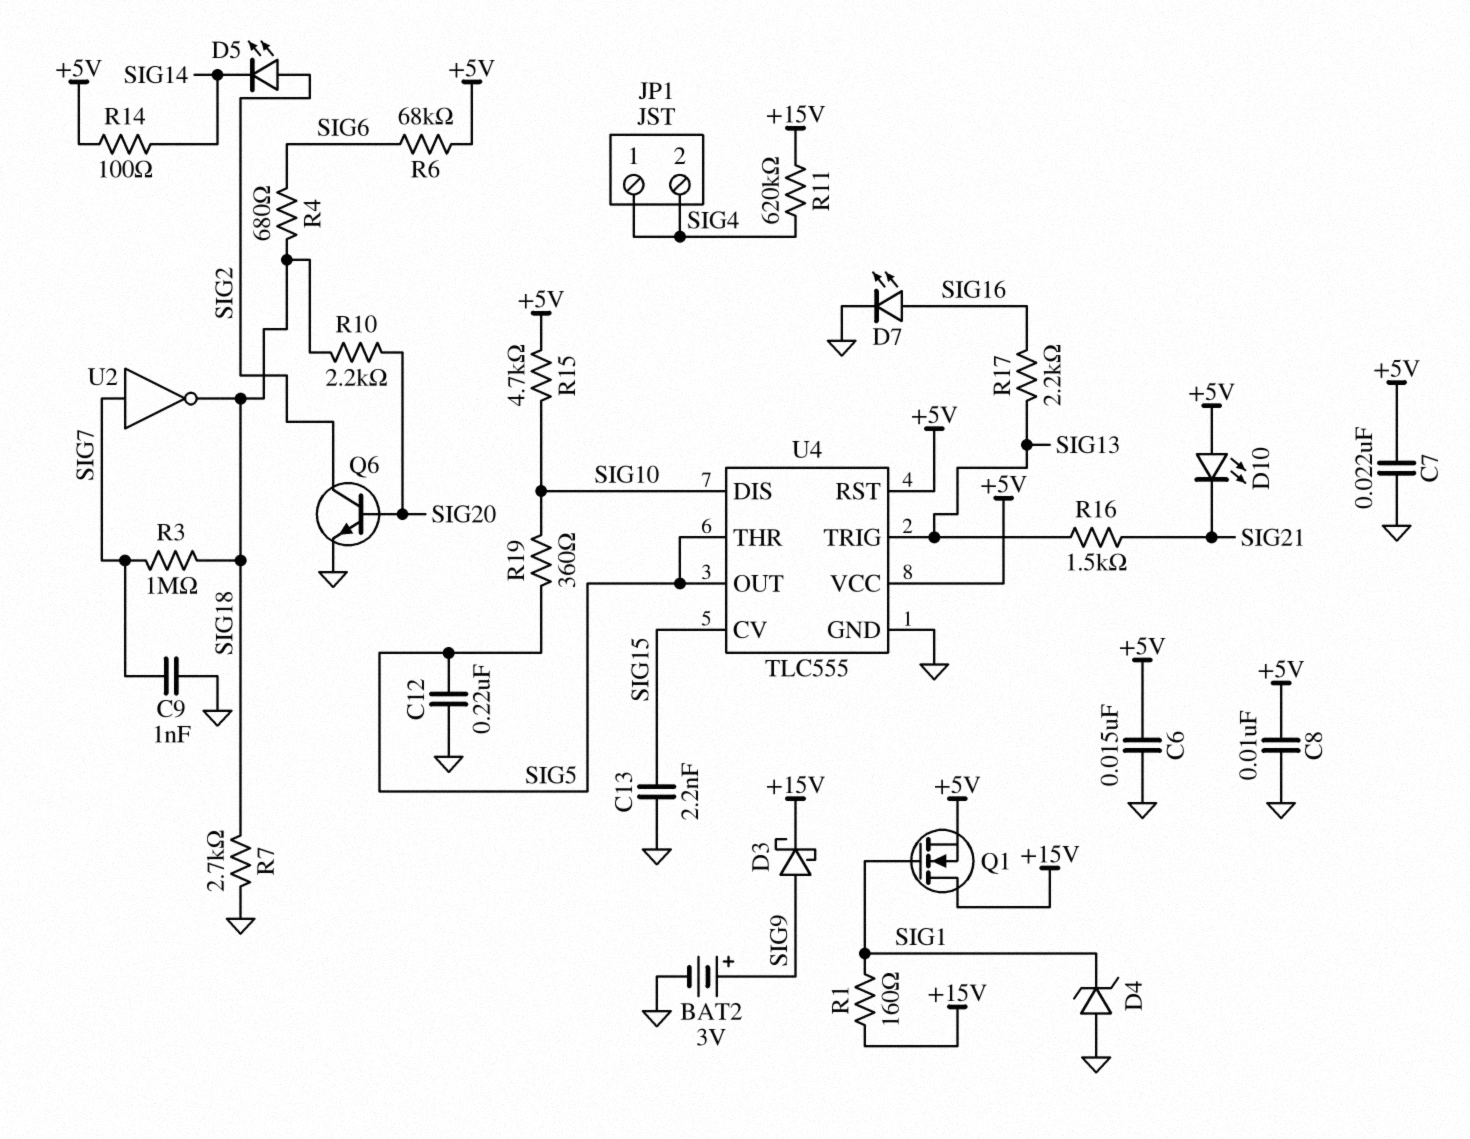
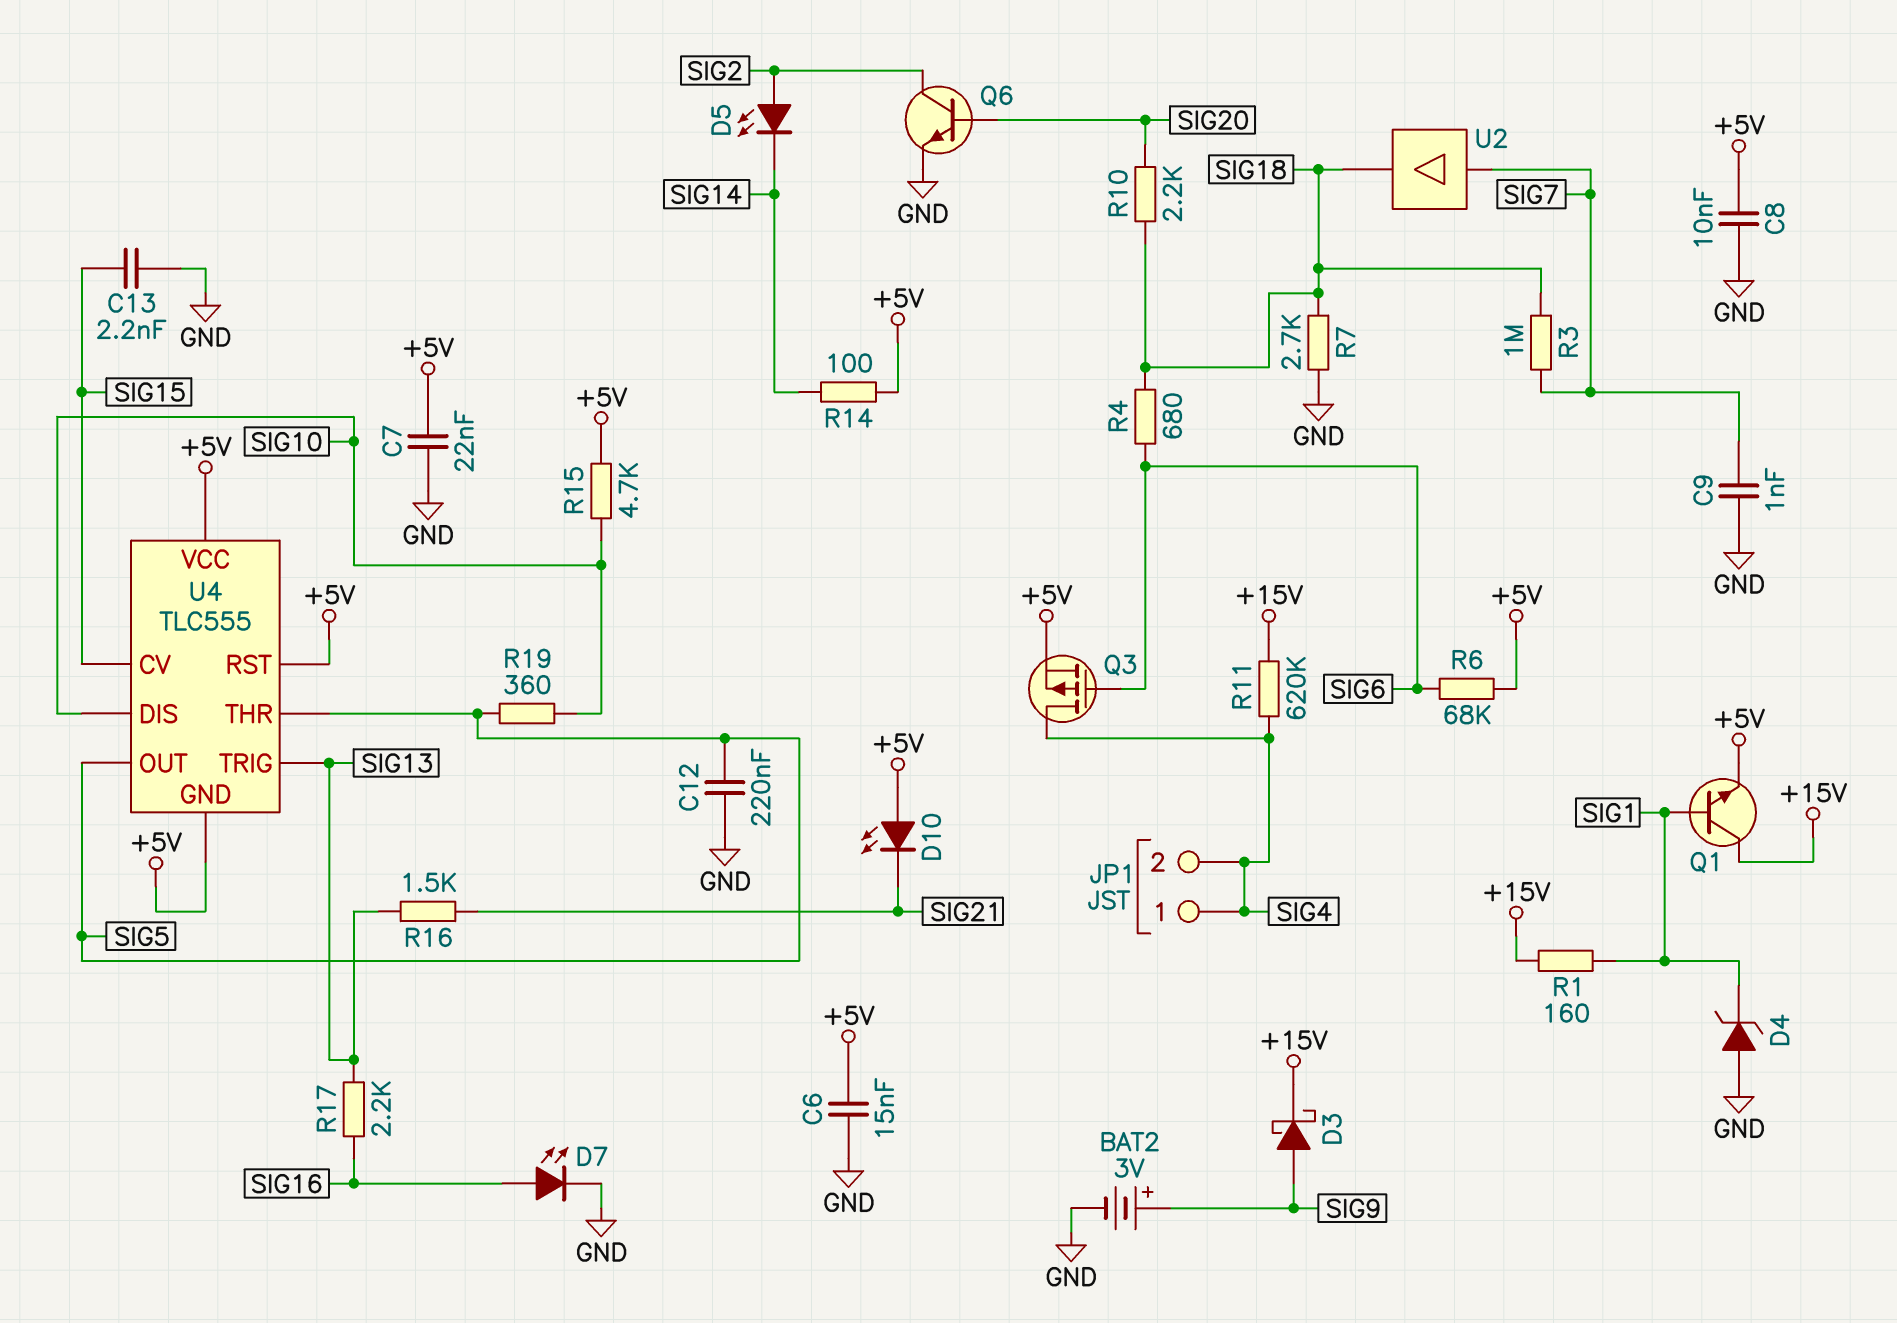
Q1: NMOS (G SIG1, D +15V, S +5V) -> NPN (B SIG1, C +15V, E +5V)
Q3: none -> PMOS (G SIG6, D SIG4, S +5V)
U2: NOT (in SIG7, out SIG18) -> buffer (in SIG7, out SIG18)
U4 pin GND: GND -> +5V

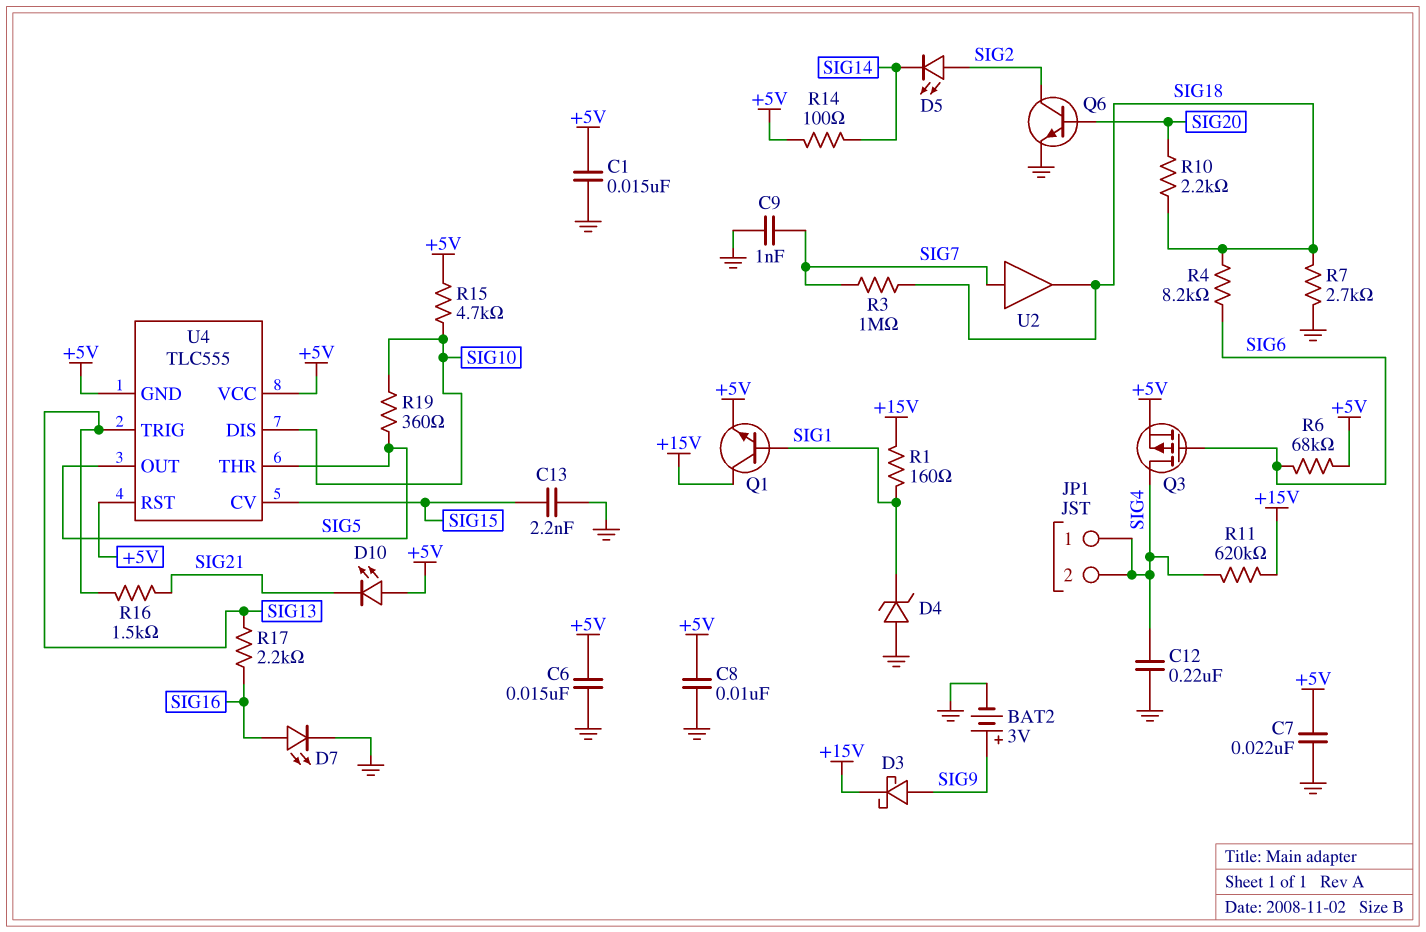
C1: none -> 15nF (+5V, GND)
C12: 220nF (GND, SIG5) -> 220nF (GND, SIG4)
R4: 680 (SIG6, SIG18) -> 8.2k (SIG6, SIG18)

